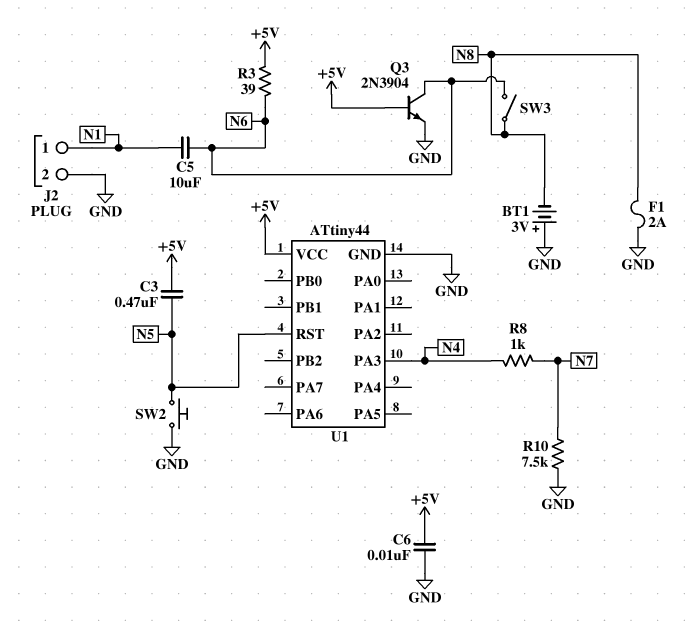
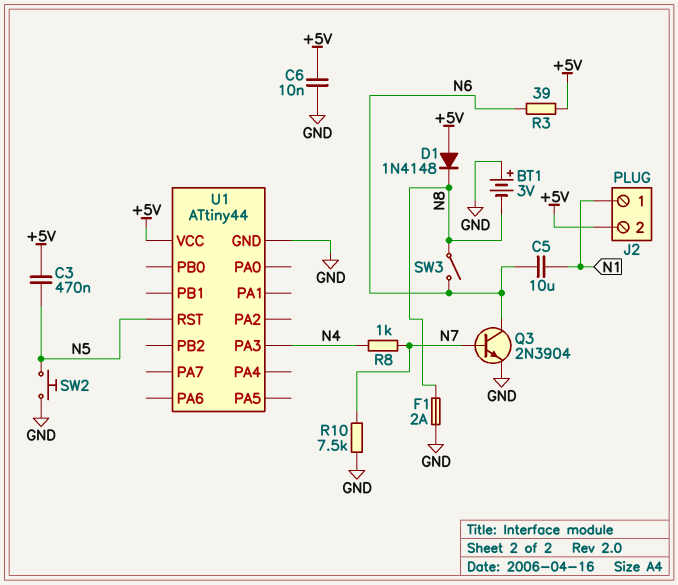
D1: none -> diode 1N4148 (A +5V, K N8)
J2 pin 2: GND -> +5V
Q3: NPN 2N3904 (B +5V, C N6, E GND) -> NPN 2N3904 (B N7, C N6, E GND)

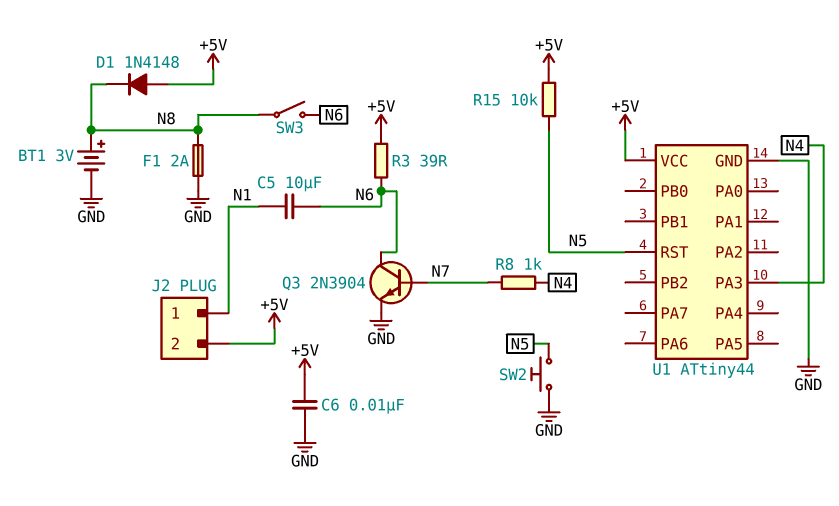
BT1: 3V (plus GND, minus N8) -> 3V (plus N8, minus GND)
C3: 470nF (+5V, N5) -> none
R10: 7.5k (GND, N7) -> none
R15: none -> 10k (+5V, N5)

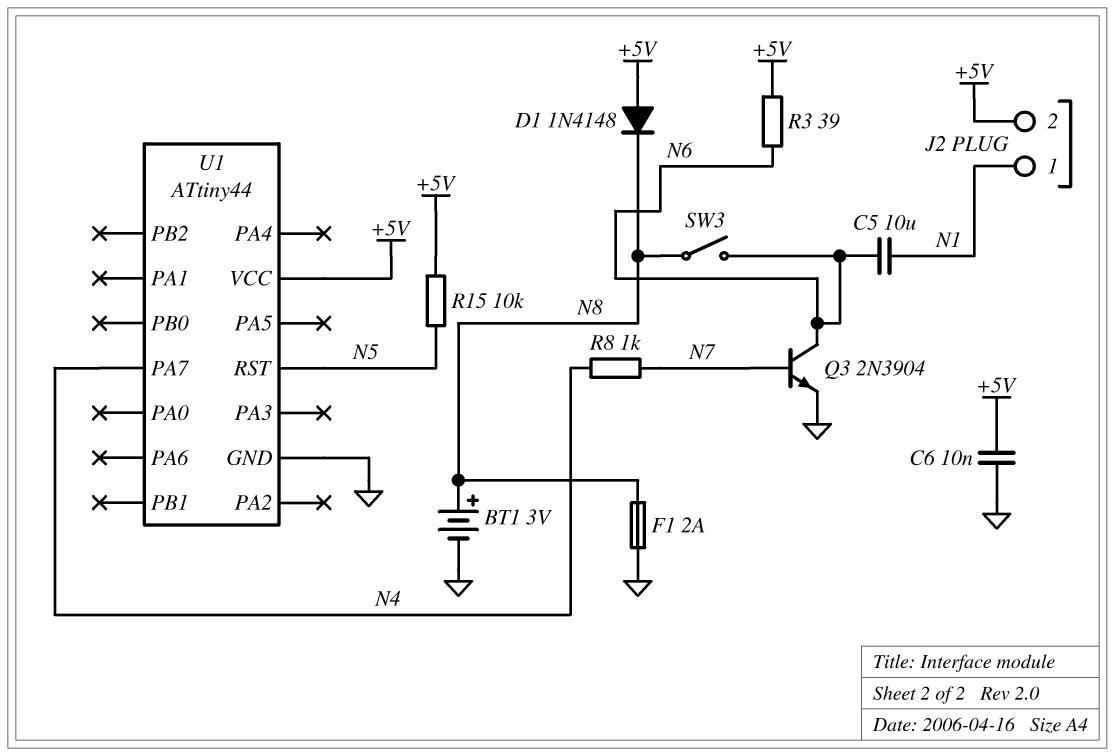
SW2: button (GND, N5) -> none
U1 pin PA3: N4 -> none
U1 pin PA7: none -> N4

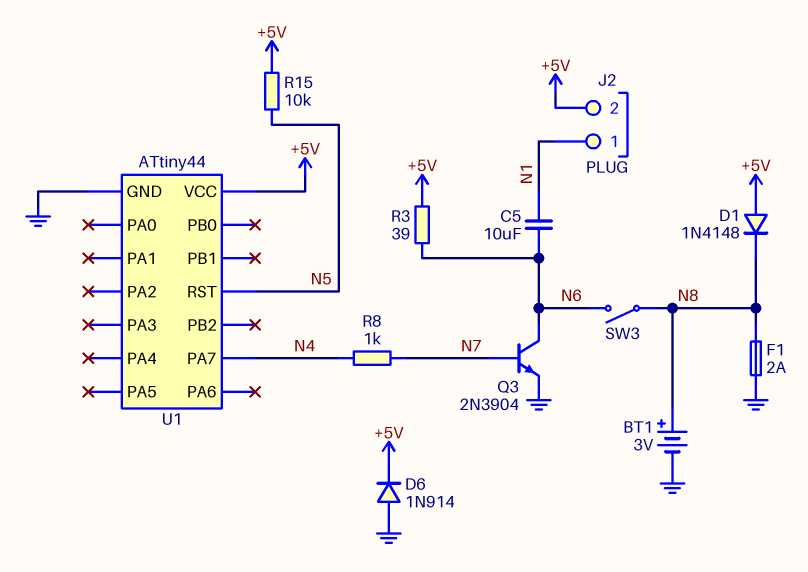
C6: 10nF (+5V, GND) -> none
D6: none -> diode 1N914 (A GND, K +5V)

